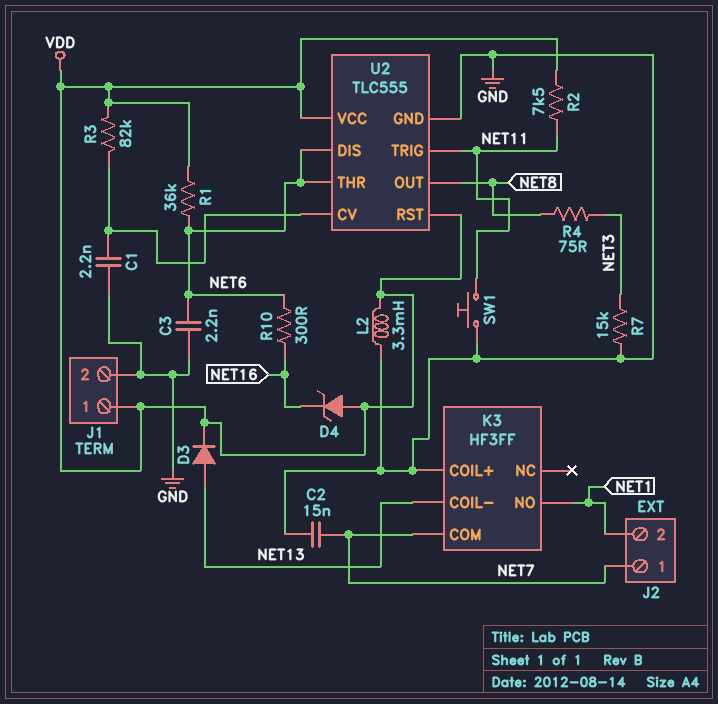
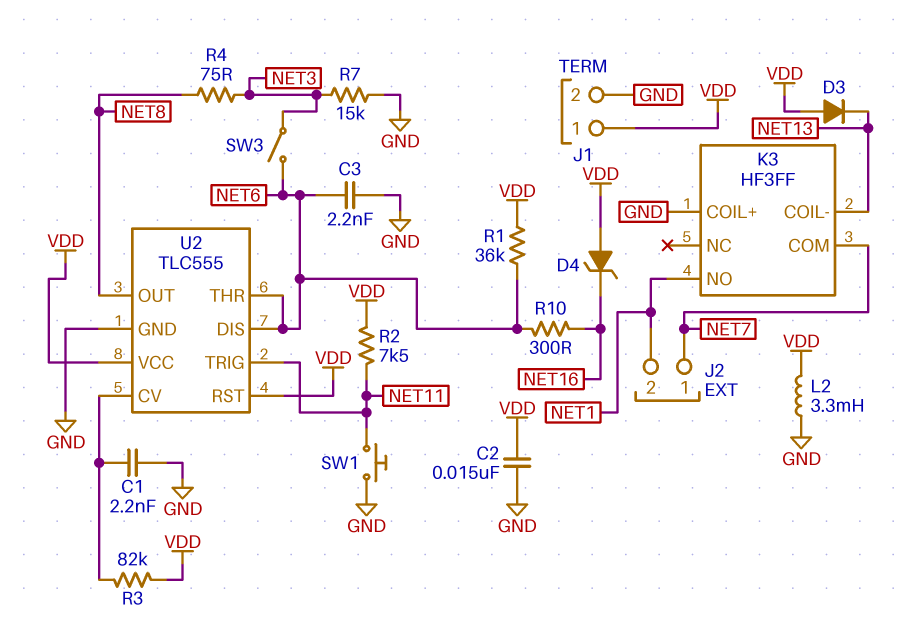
C2: 15nF (GND, NET7) -> 15nF (GND, VDD)
D3: diode (A NET13, K VDD) -> diode (A VDD, K NET13)
SW3: none -> switch (NET3, NET6)

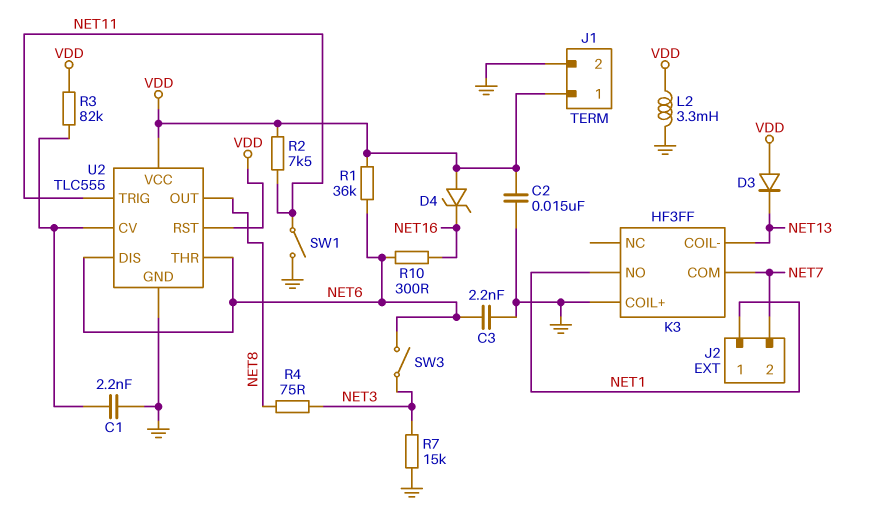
J2 pin 1: NET7 -> NET1
J2 pin 2: NET1 -> NET7
SW1: button (GND, NET11) -> switch (GND, NET11)

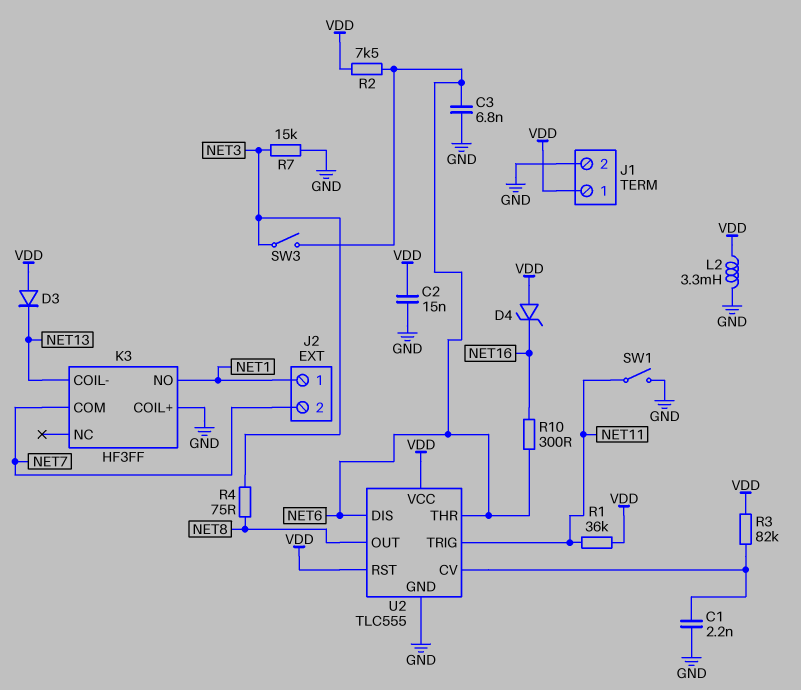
C3: 2.2nF (GND, NET6) -> 6.8nF (GND, NET6)
R1: 36k (NET6, VDD) -> 36k (NET11, VDD)
R2: 7.5k (NET11, VDD) -> 7.5k (NET6, VDD)

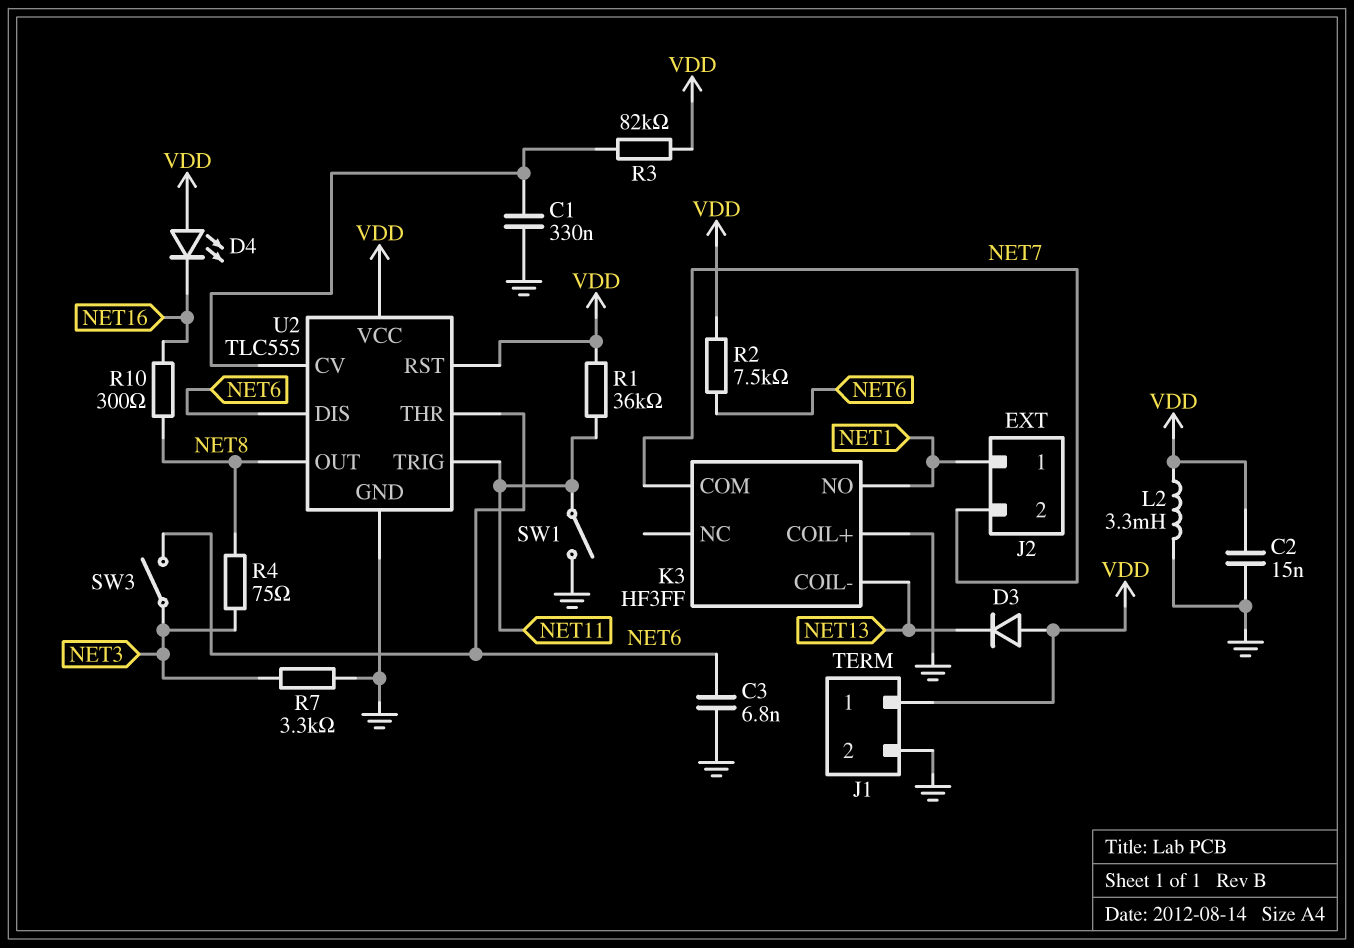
C1: 2.2nF (GND, U2/CV) -> 330nF (GND, U2/CV)
D4: zener (A VDD, K NET16) -> LED (A VDD, K NET16)
R7: 15k (GND, NET3) -> 3.3k (GND, NET3)
R10: 300 (NET6, NET16) -> 300 (NET8, NET16)

